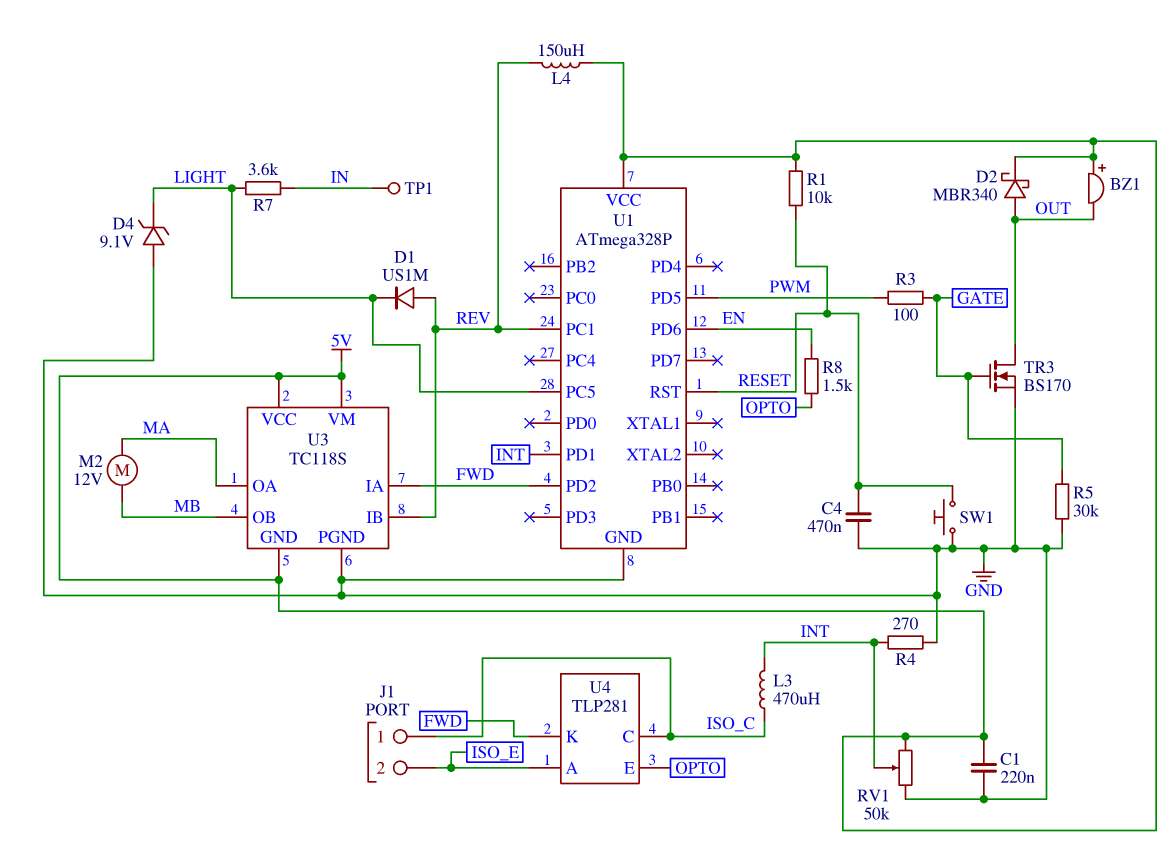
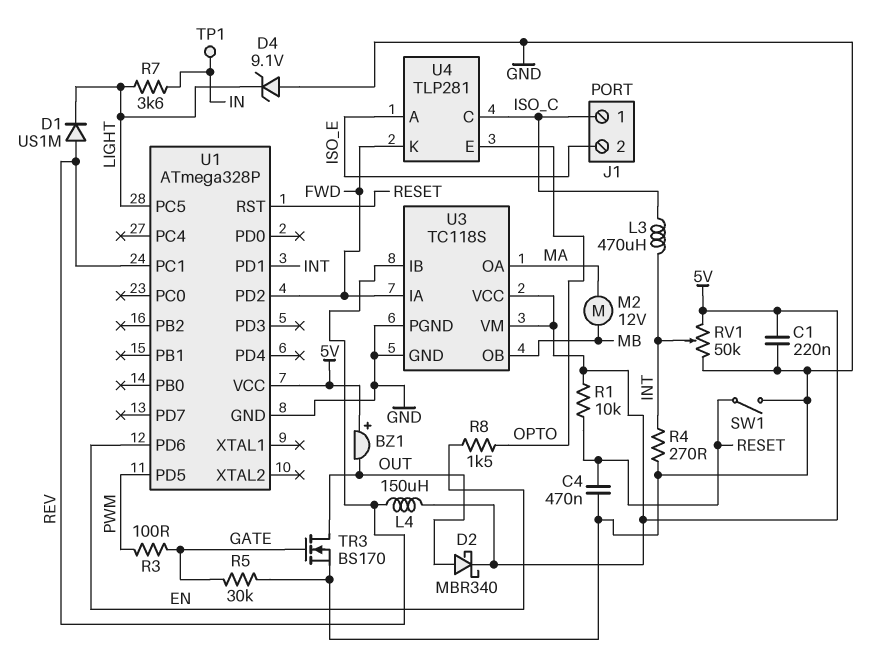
SW1: button (GND, RESET) -> switch (GND, RESET)
U3 pin GND: 5V -> GND

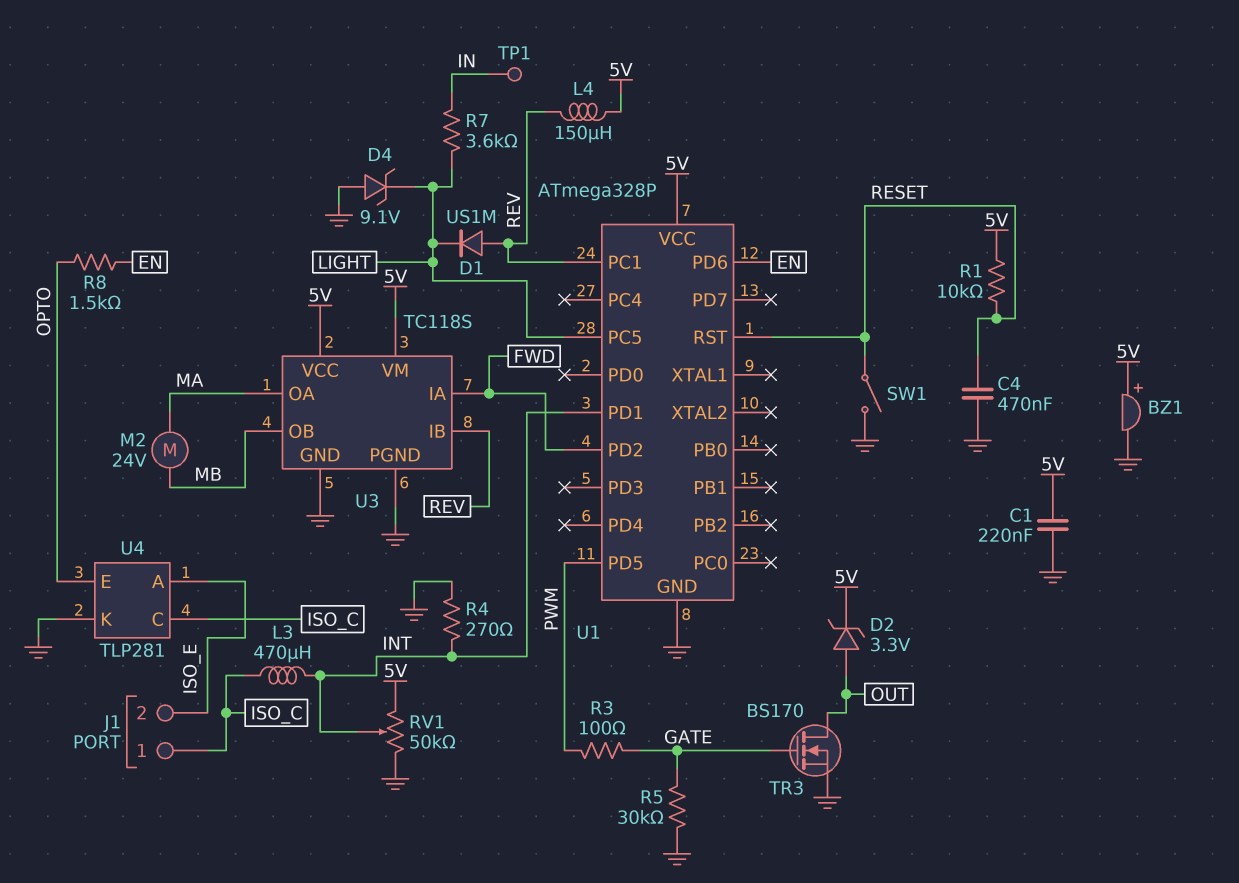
BZ1: buzzer (plus 5V, minus OUT) -> buzzer (plus 5V, minus GND)
D2: schottky MBR340 (A OUT, K 5V) -> zener 3.3V (A OUT, K 5V)
M2: motor 12V (MA, MB) -> motor 24V (MA, MB)
U4 pin K: FWD -> GND

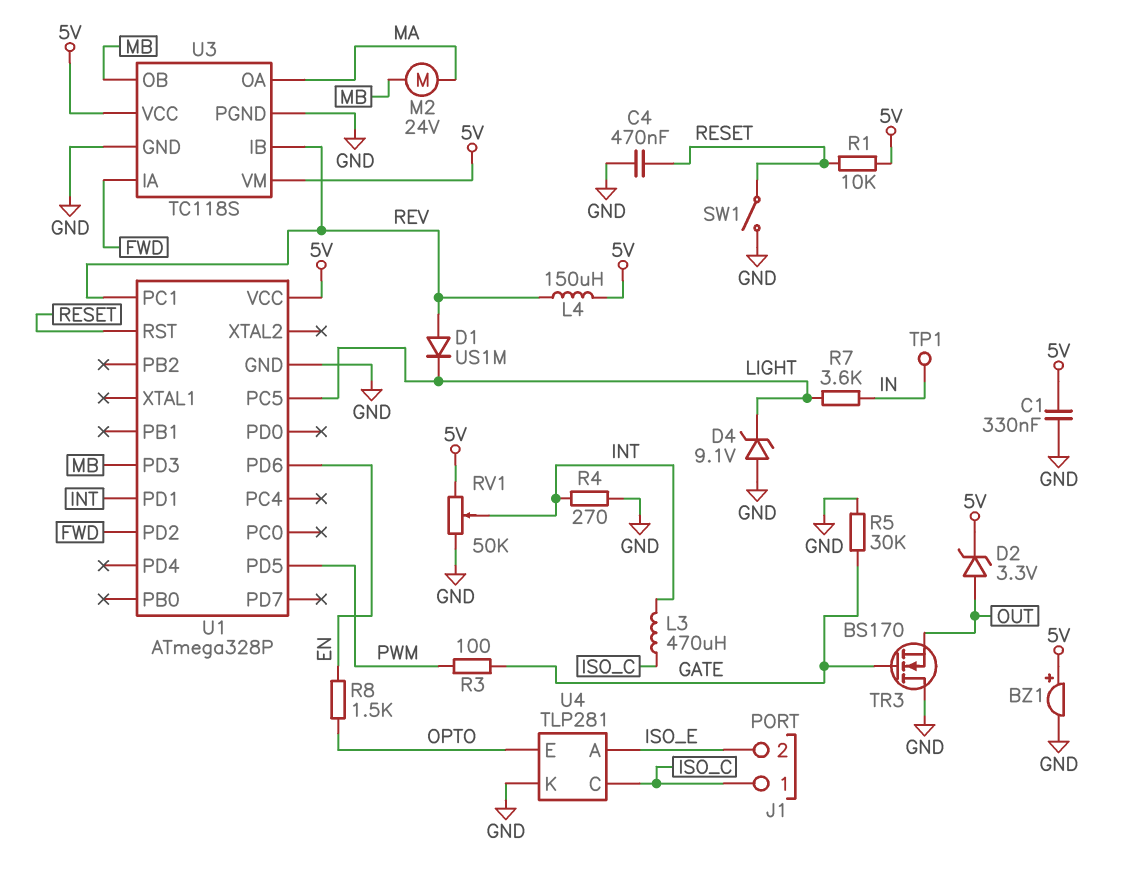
C1: 220nF (5V, GND) -> 330nF (5V, GND)
TR3: NMOS BS170 (G GATE, D OUT, S GND) -> NMOS BS170 (G GATE, D GND, S OUT)
U1 pin PD3: none -> MB

